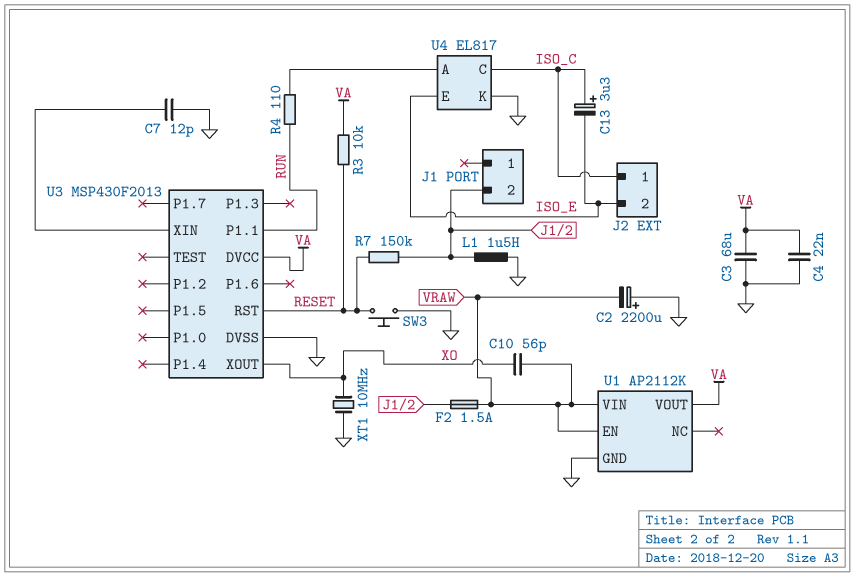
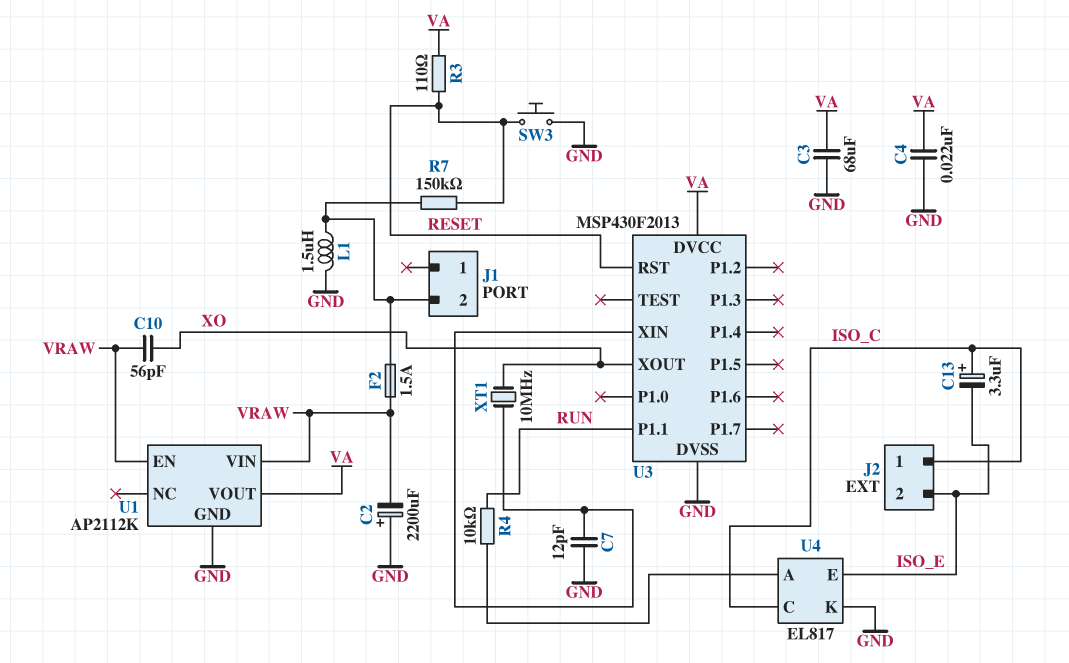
R3: 10k (RESET, VA) -> 110 (RESET, VA)
R4: 110 (RUN, U4/A) -> 10k (RUN, U4/A)
XT1: 10MHz (GND, XO) -> 10MHz (U3/XIN, XO)

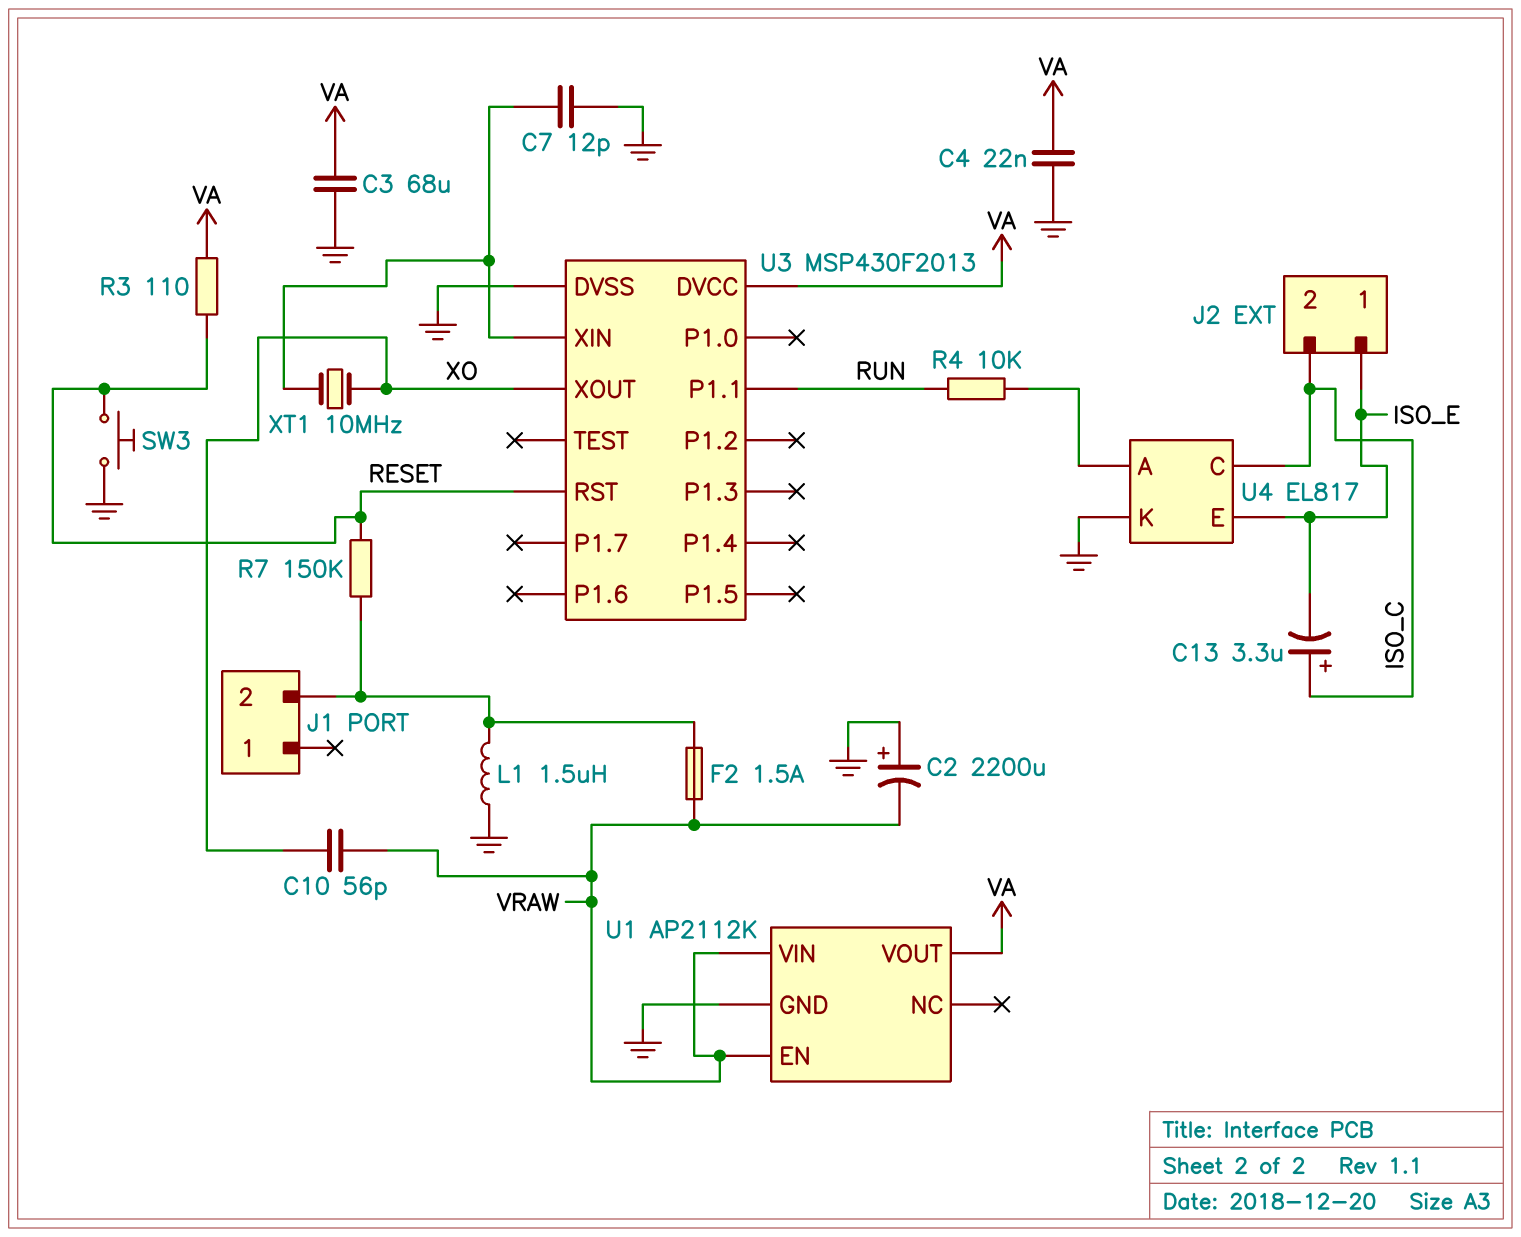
J2 pin 1: ISO_C -> ISO_E
J2 pin 2: ISO_E -> ISO_C

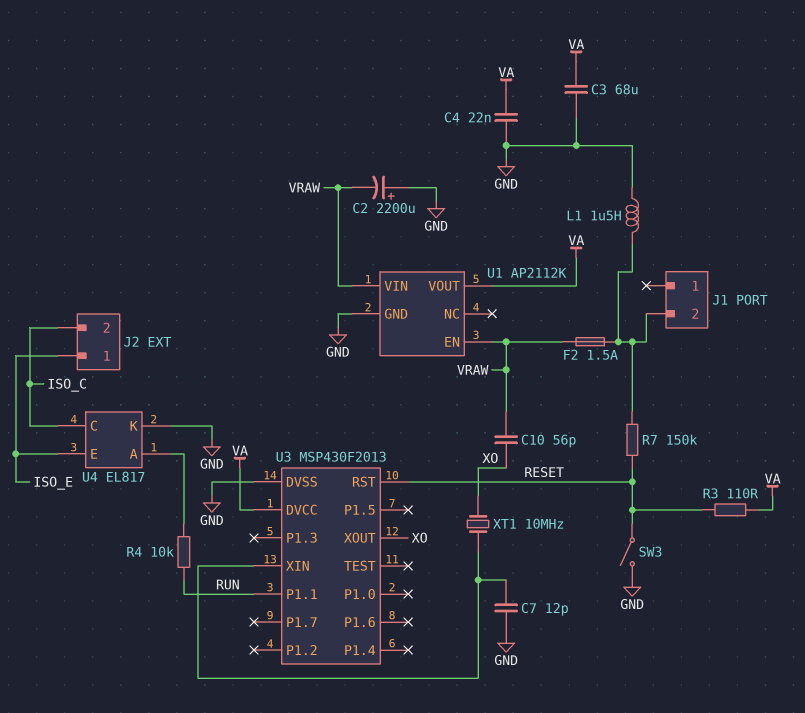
C13: 3.3uF (plus ISO_C, minus ISO_E) -> none
SW3: button (GND, RESET) -> switch (GND, RESET)

